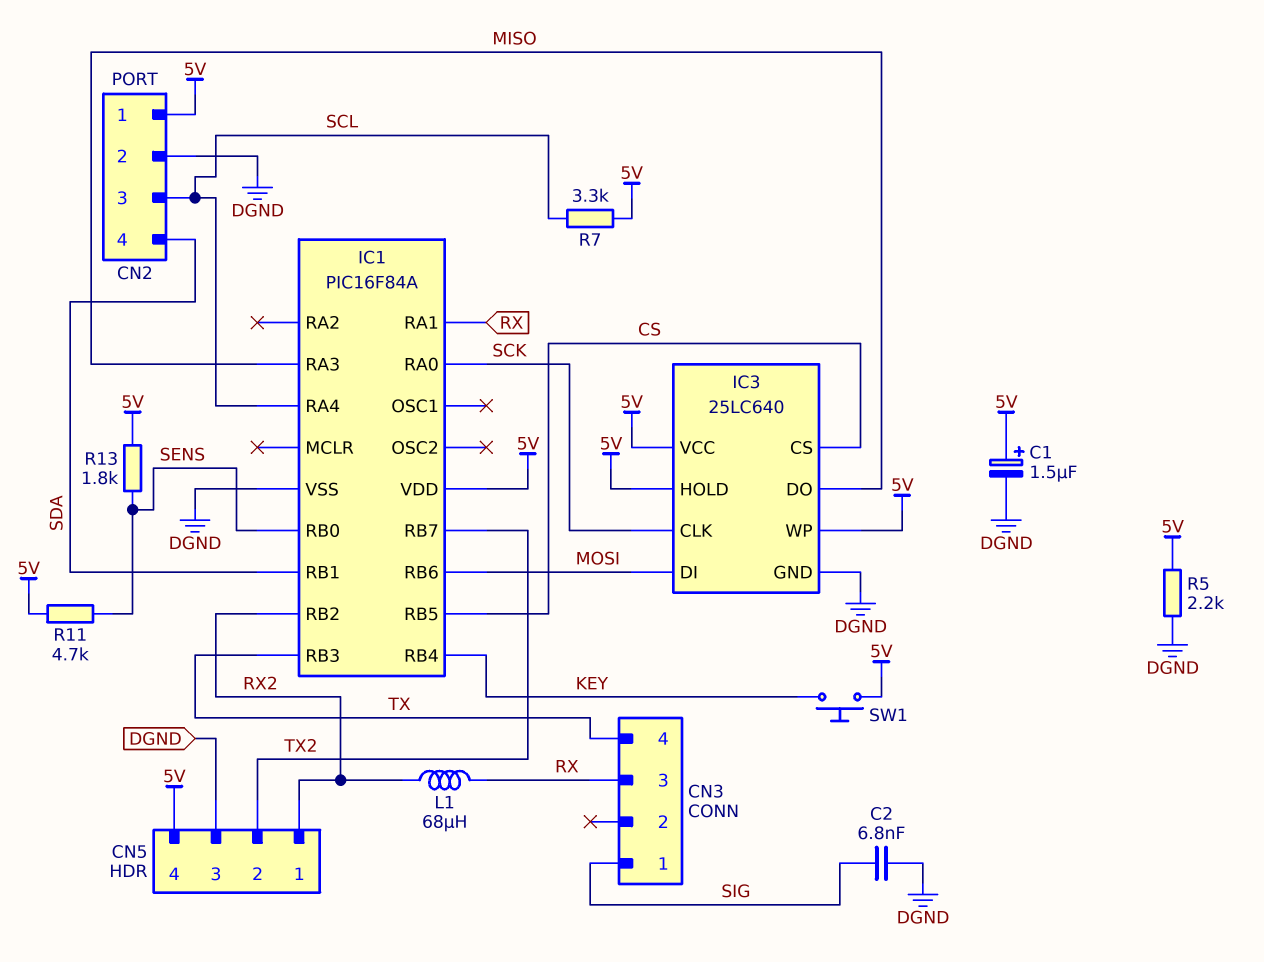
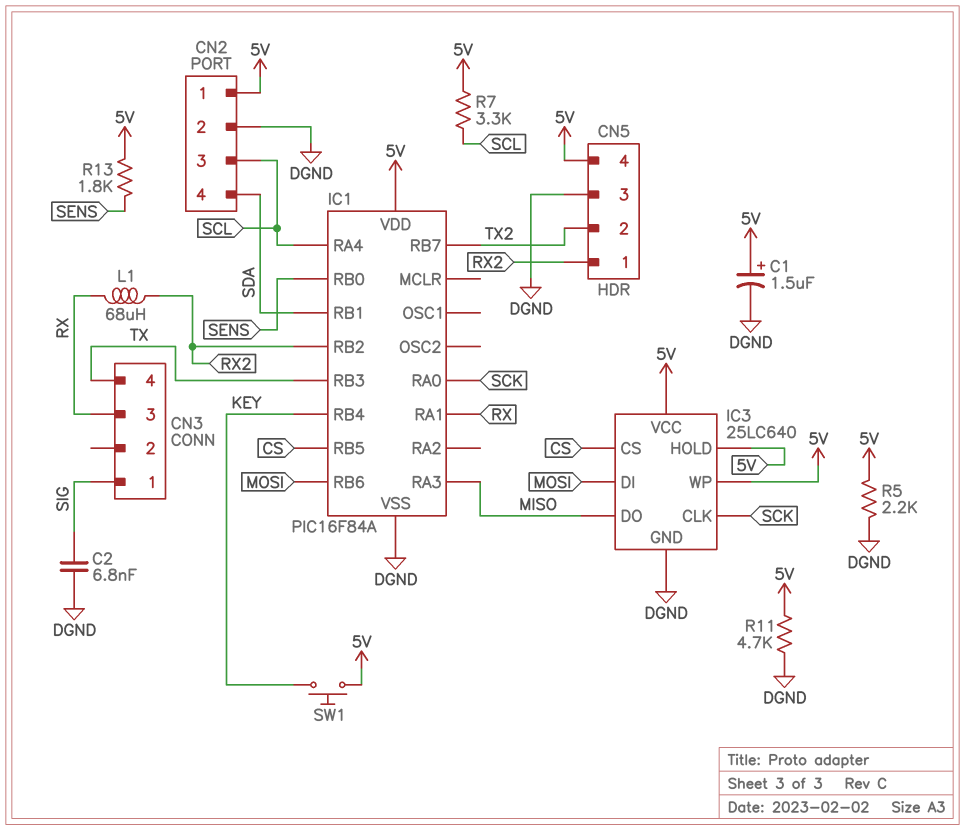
R11: 4.7k (5V, SENS) -> 4.7k (5V, DGND)

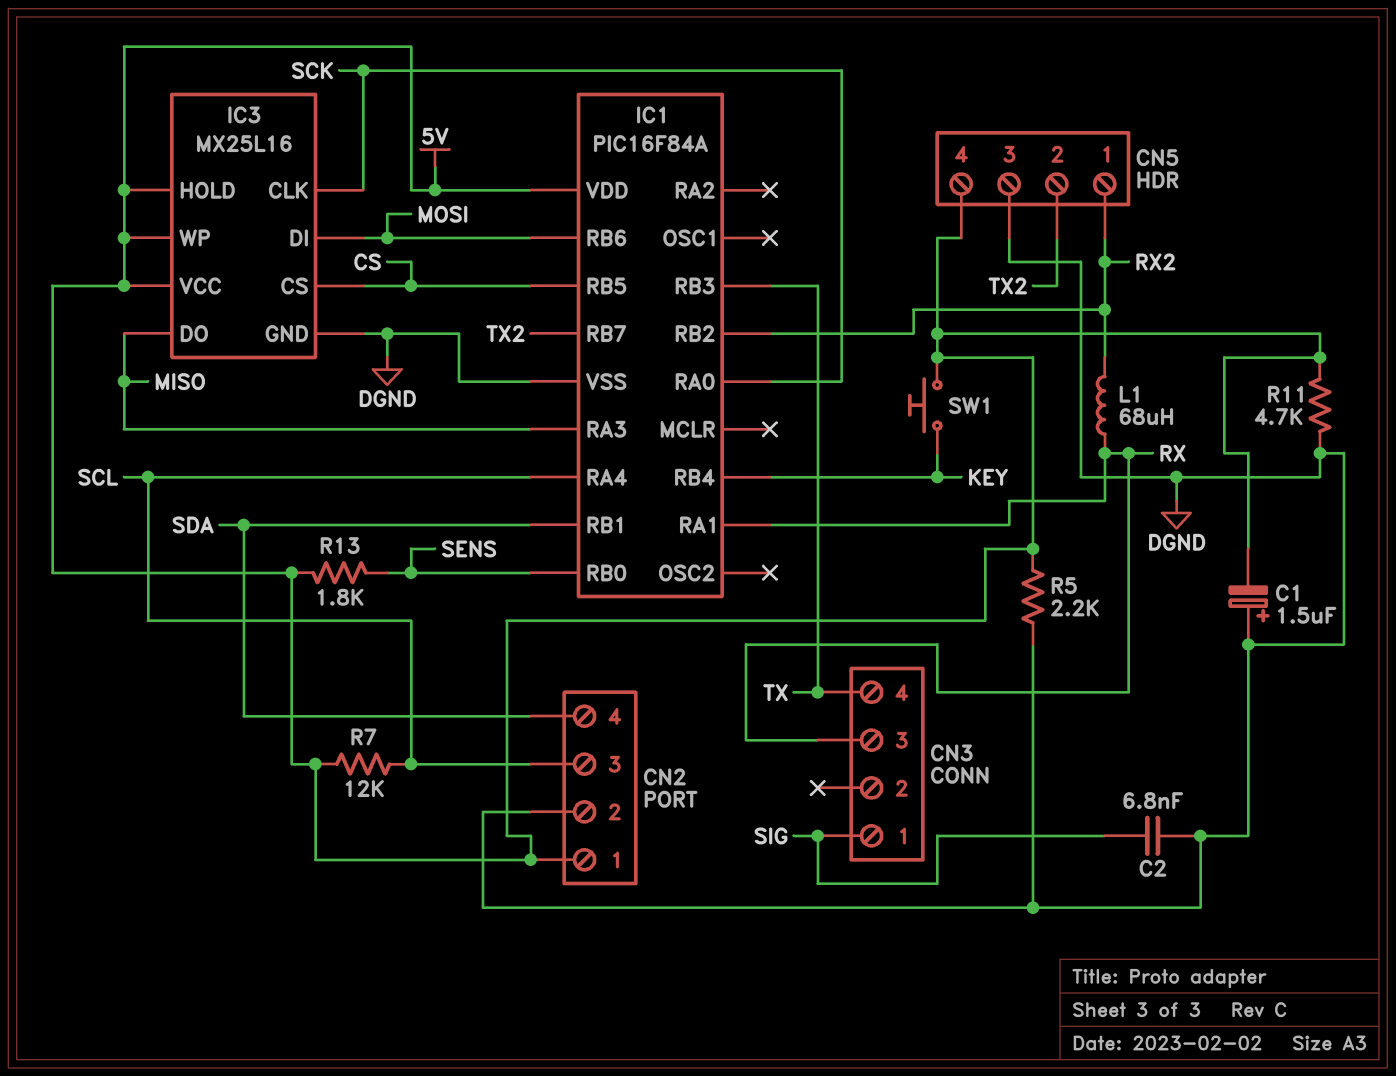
C1: 1.5uF (plus 5V, minus DGND) -> 1.5uF (plus DGND, minus 5V)
IC3: 25LC640 -> MX25L16
R7: 3.3k (5V, SCL) -> 12k (5V, SCL)

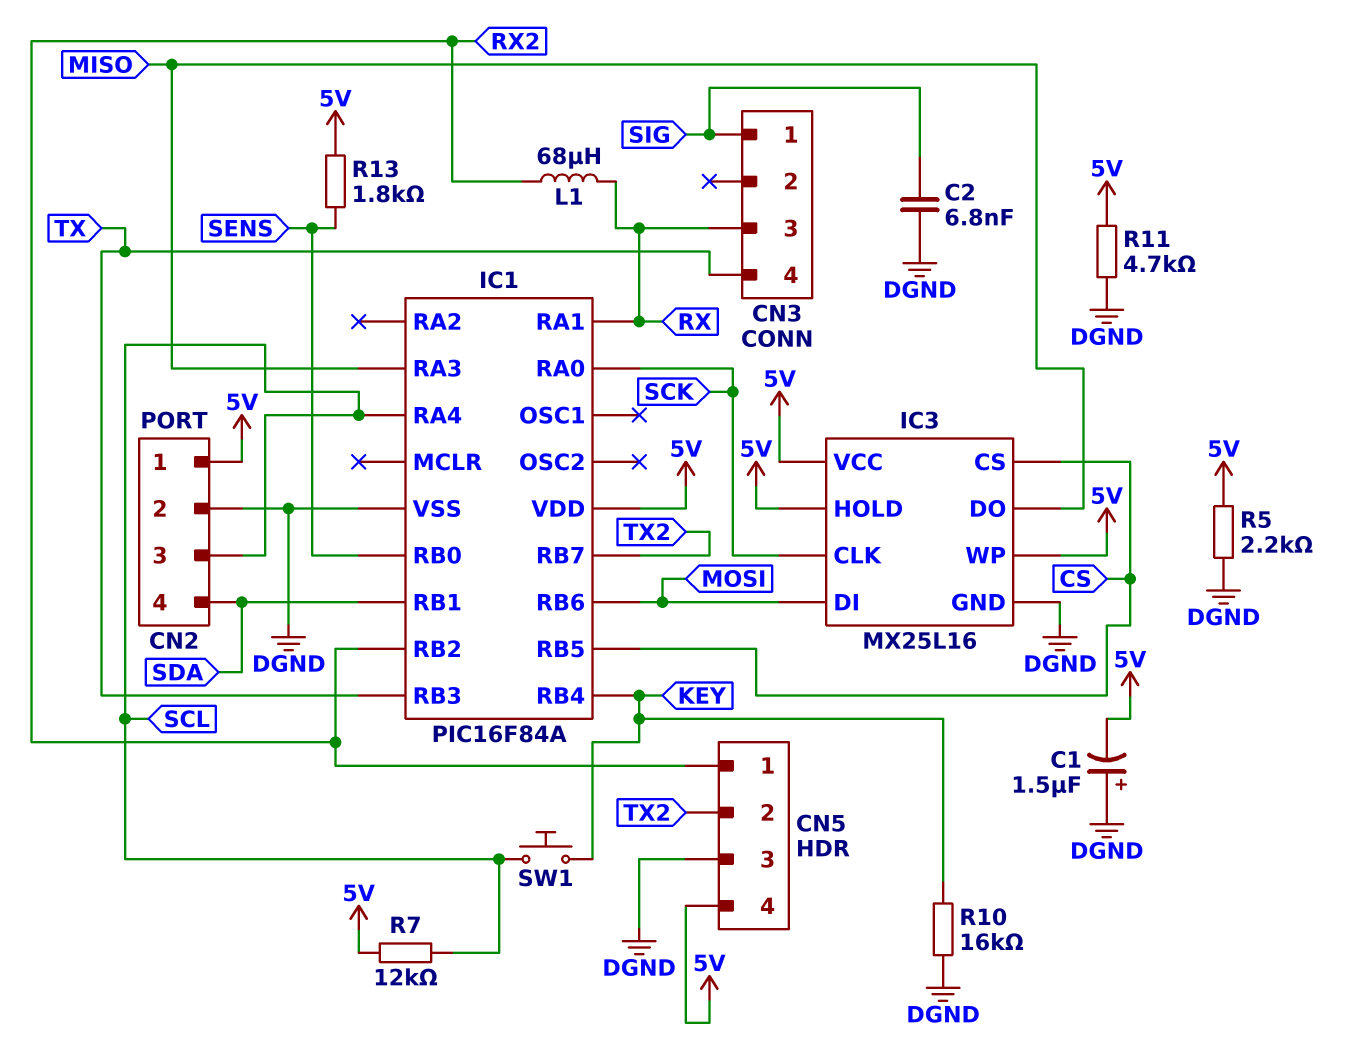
R10: none -> 16k (DGND, KEY)
SW1: button (5V, KEY) -> button (KEY, SCL)

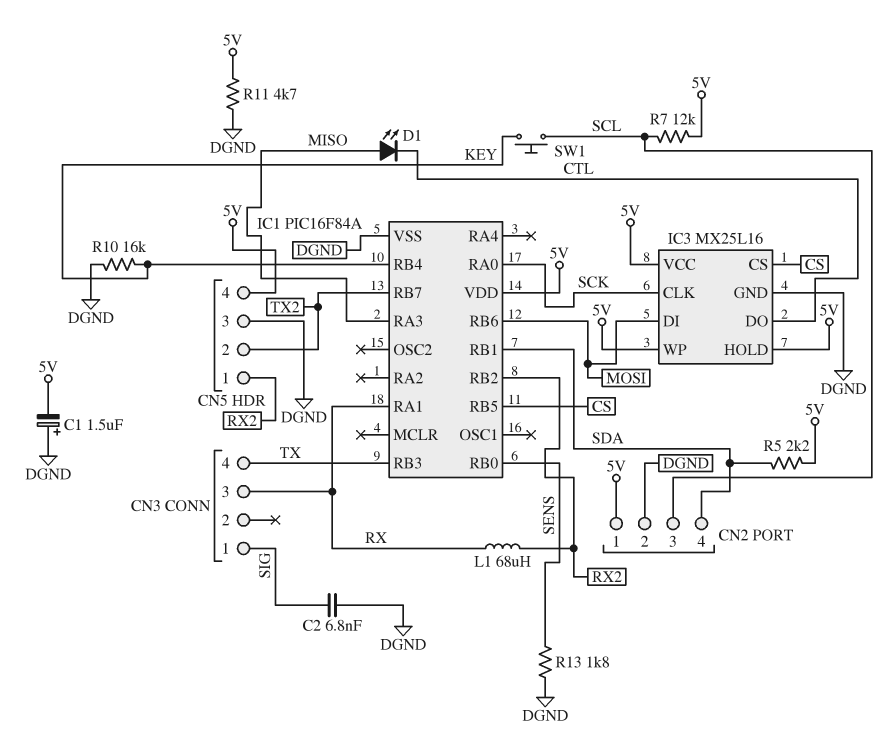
D1: none -> LED (A MISO, K CTL)
IC1 pin RA4: SCL -> none
IC3 pin DO: MISO -> CTL
R5: 2.2k (5V, DGND) -> 2.2k (5V, SDA)
R13: 1.8k (5V, SENS) -> 1.8k (DGND, SENS)

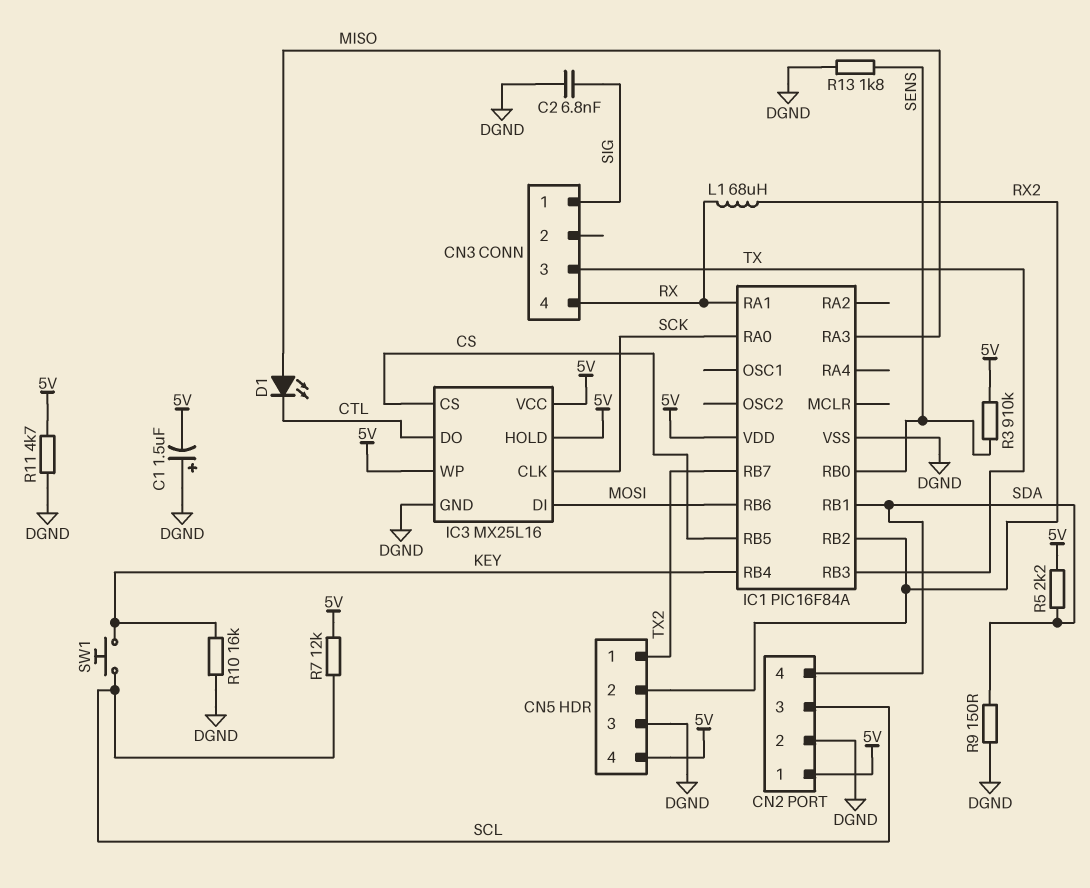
CN3 pin 3: RX -> TX
CN3 pin 4: TX -> RX
CN5 pin 1: RX2 -> TX2
CN5 pin 2: TX2 -> RX2
R3: none -> 910k (5V, SENS)
R9: none -> 150 (DGND, SDA)

